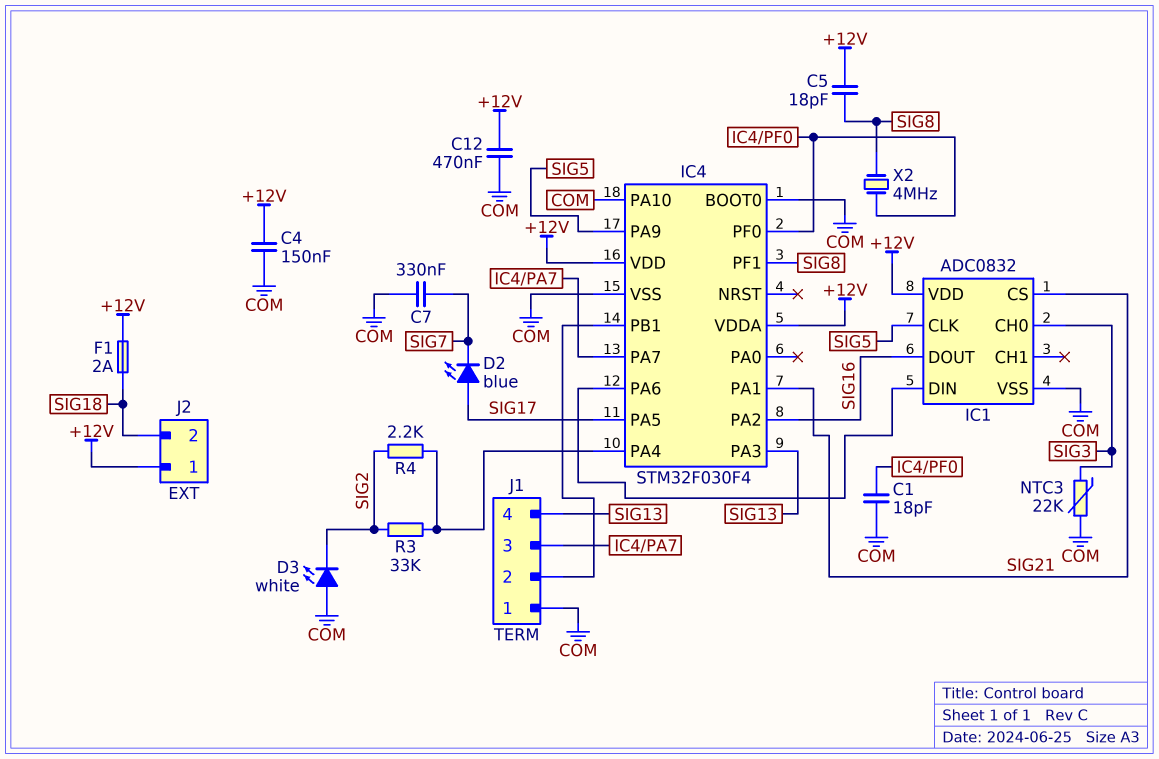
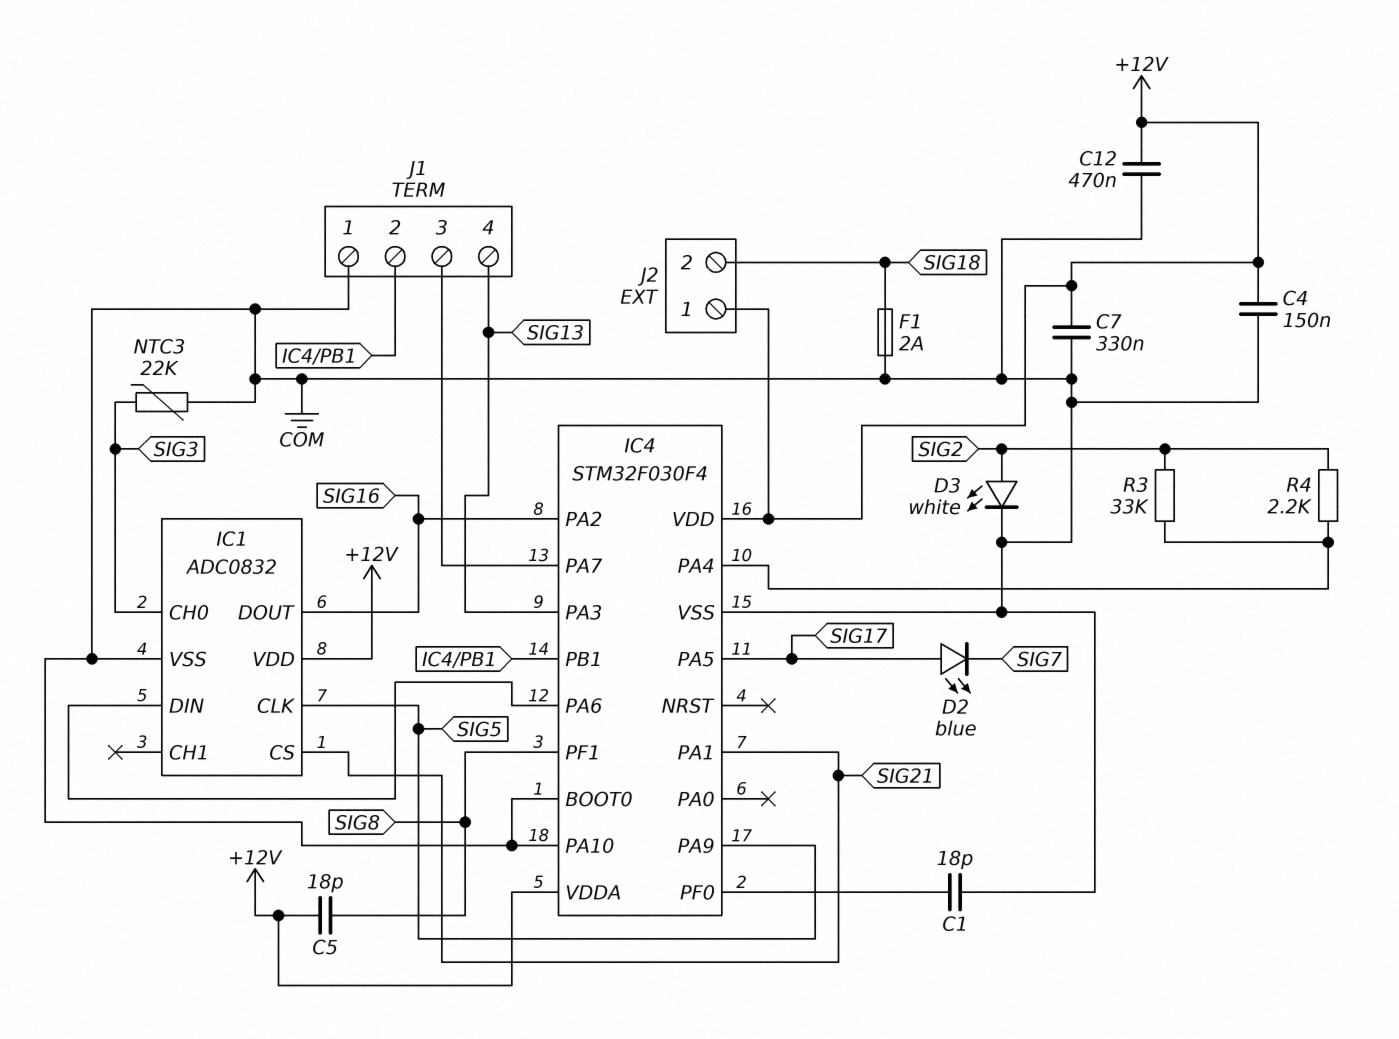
C7: 330nF (COM, SIG7) -> 330nF (+12V, COM)
D3: LED white (A COM, K SIG2) -> LED white (A SIG2, K COM)
F1: 2A (+12V, SIG18) -> 2A (COM, SIG18)
X2: 4MHz (IC4/PF0, SIG8) -> none

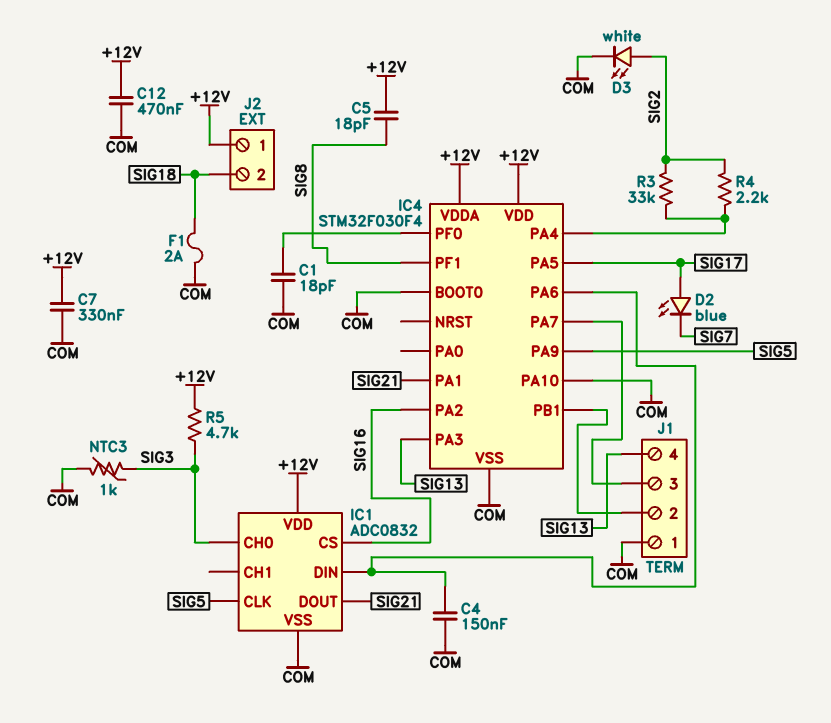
C4: 150nF (+12V, COM) -> 150nF (COM, IC1/DIN)
IC1 pin CS: SIG21 -> SIG16
IC1 pin DOUT: SIG16 -> SIG21
NTC3: 22k (COM, SIG3) -> 1k (COM, SIG3)
R5: none -> 4.7k (+12V, SIG3)

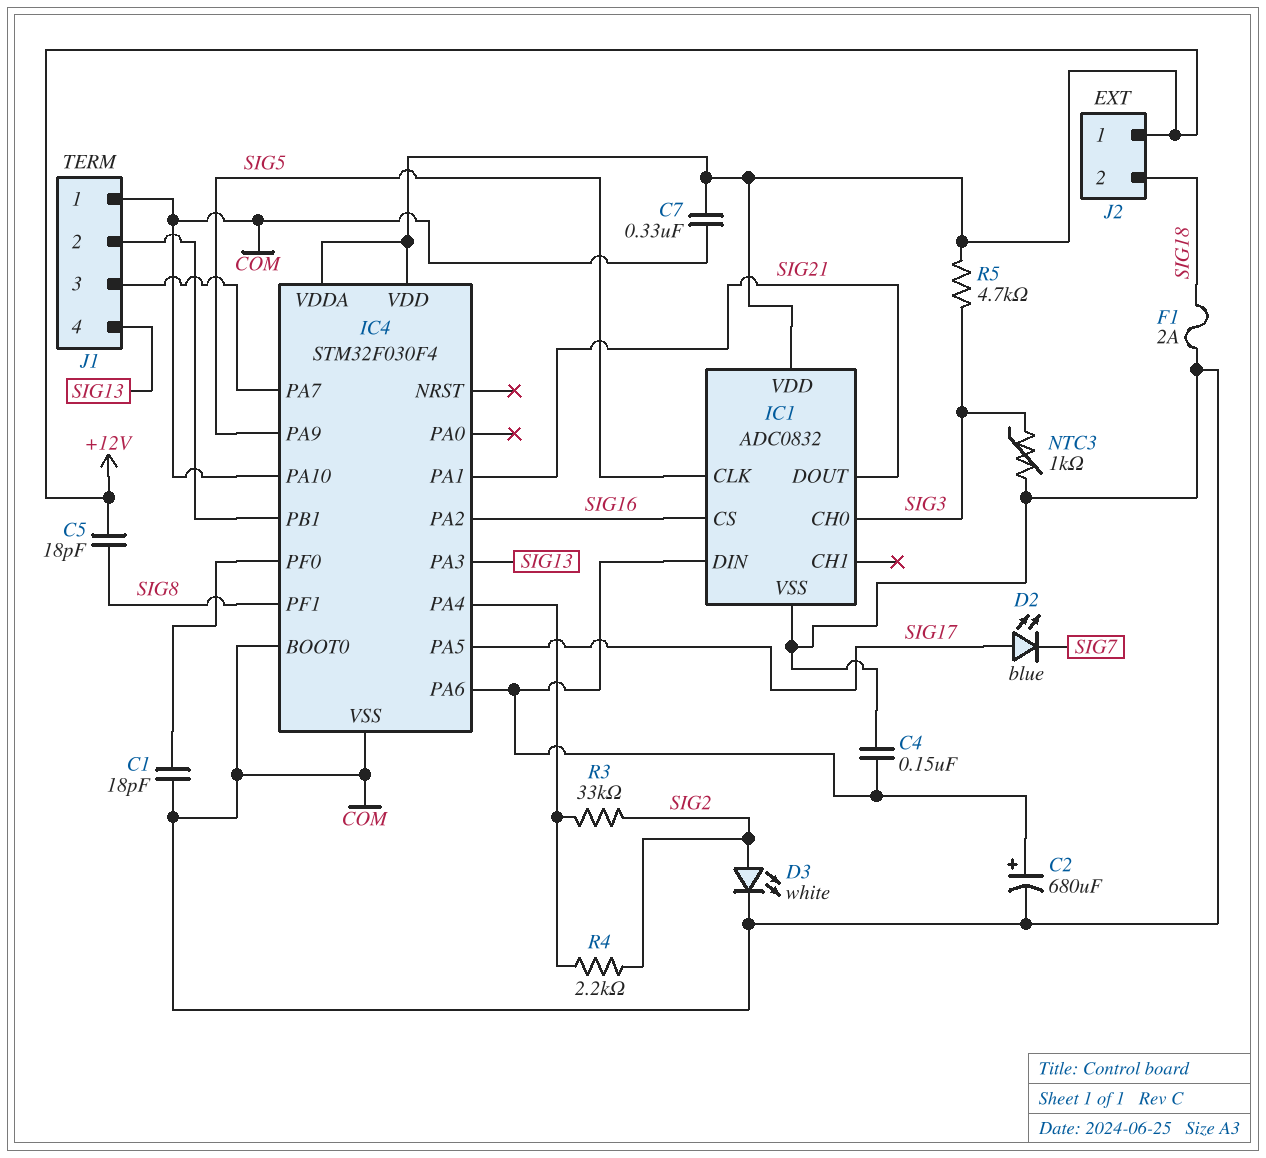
C2: none -> 680uF (plus IC1/DIN, minus COM)
C12: 470nF (+12V, COM) -> none

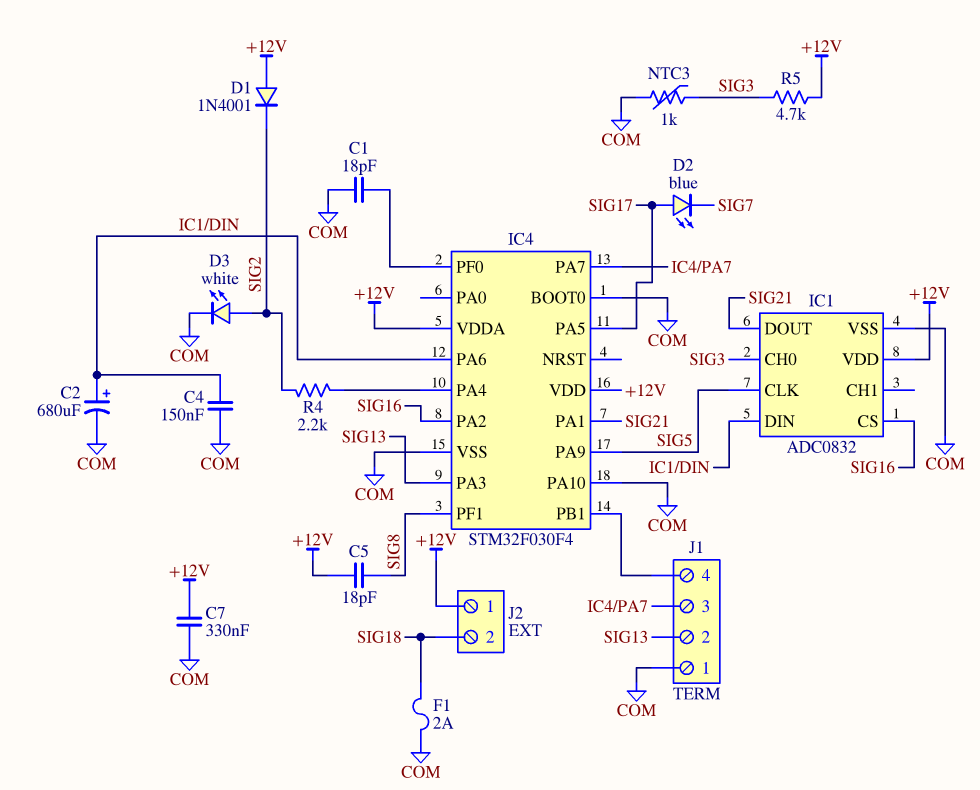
D1: none -> diode 1N4001 (A +12V, K SIG2)
J1 pin 2: IC4/PB1 -> SIG13
J1 pin 4: SIG13 -> IC4/PB1
R3: 33k (IC4/PA4, SIG2) -> none

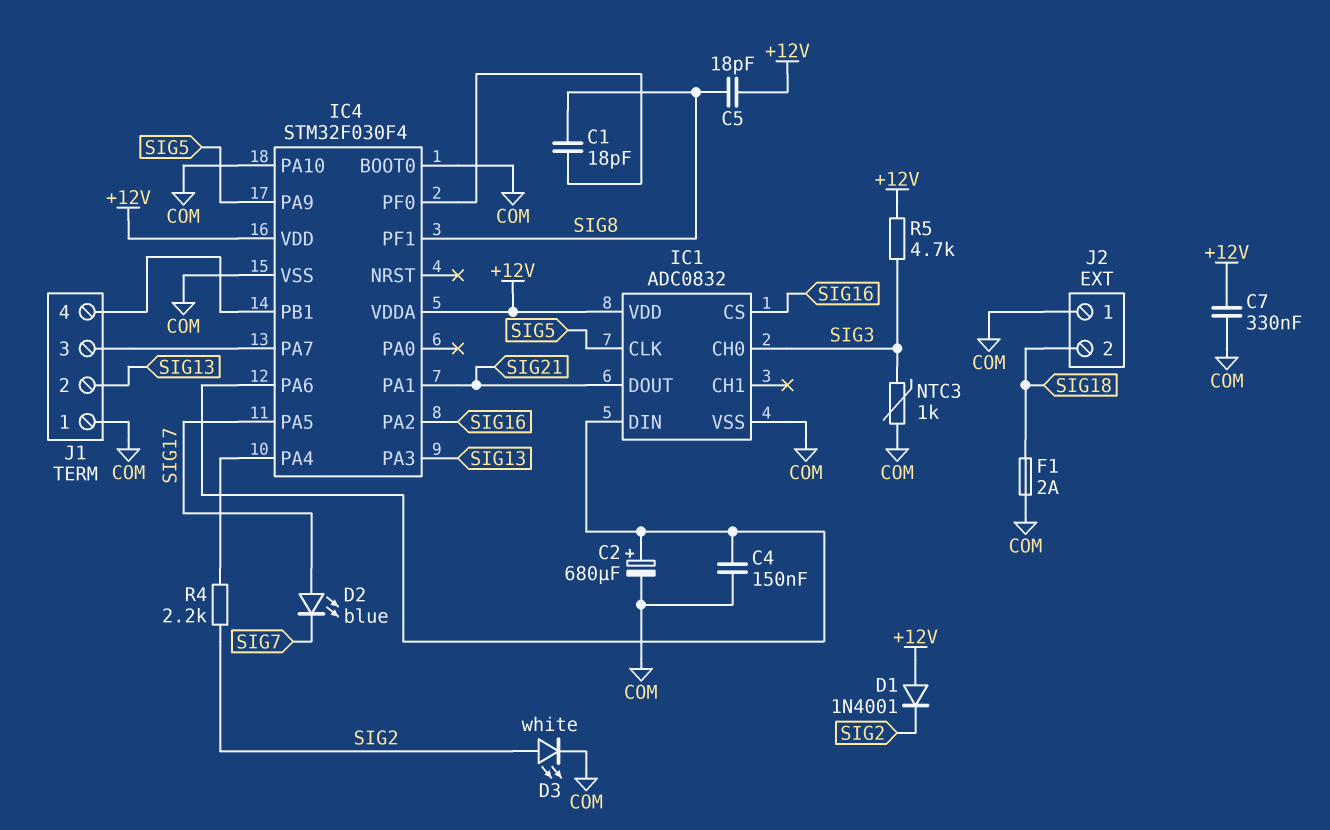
C1: 18pF (COM, IC4/PF0) -> 18pF (IC4/PF0, SIG8)
J2 pin 1: +12V -> COM

